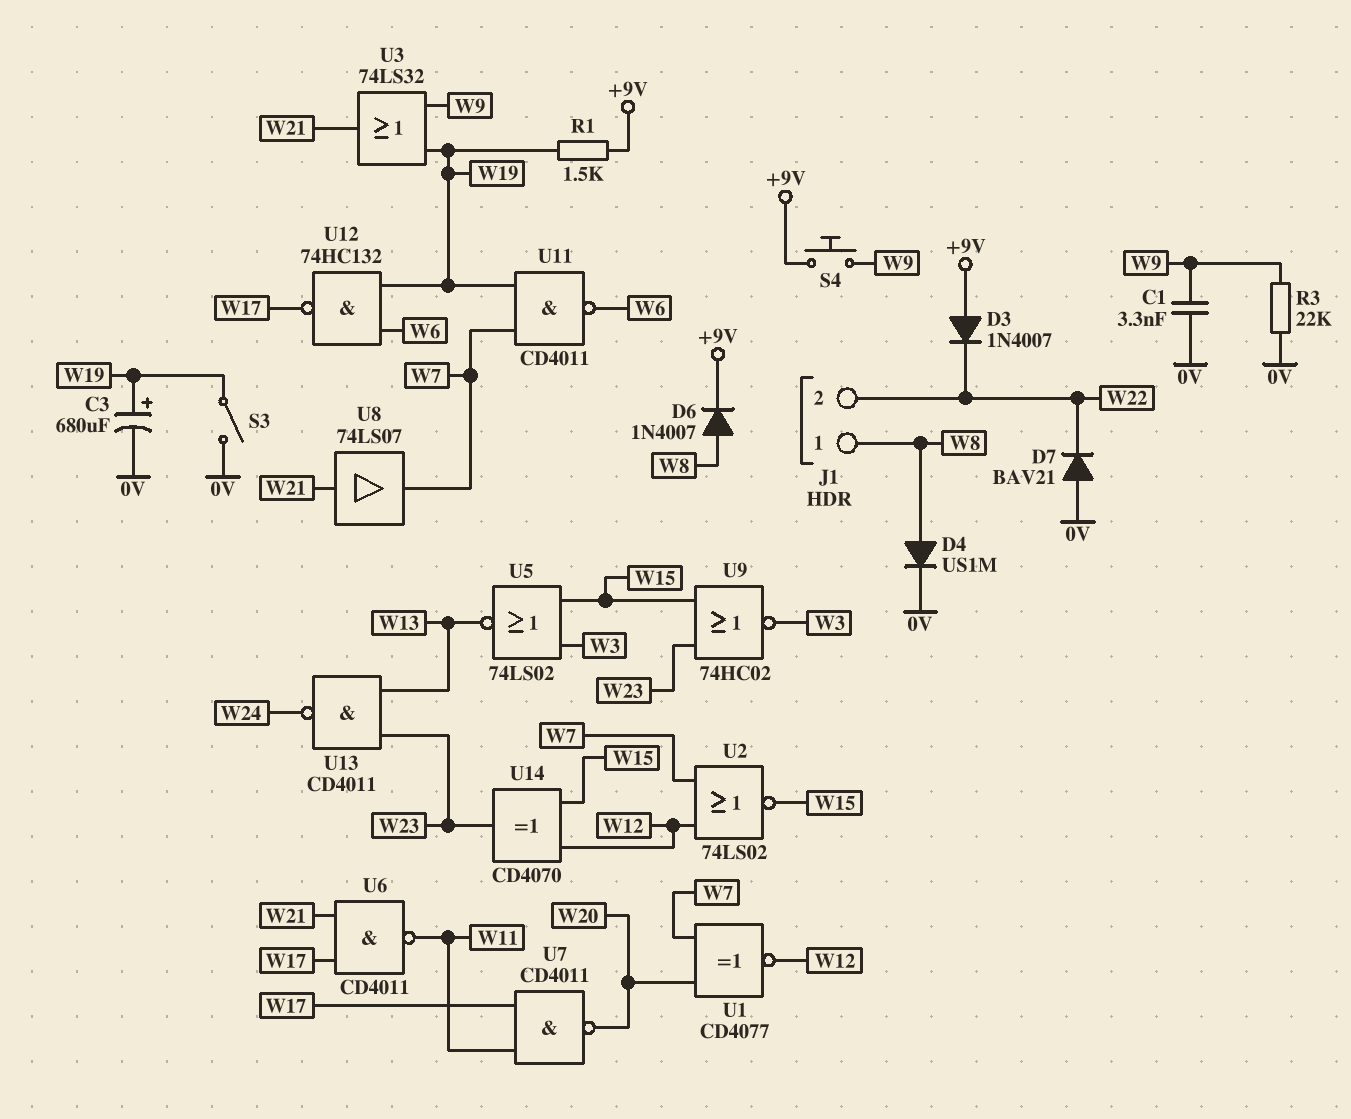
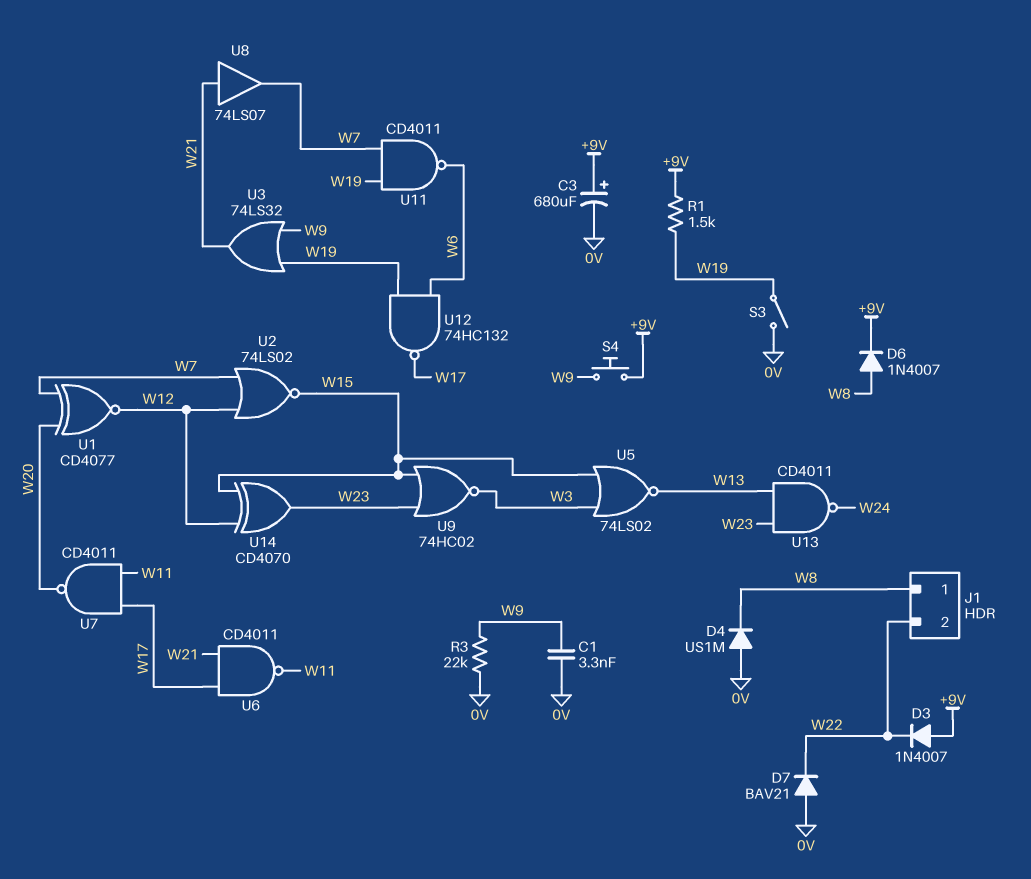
C3: 680uF (plus W19, minus 0V) -> 680uF (plus +9V, minus 0V)
D4: diode US1M (A W8, K 0V) -> diode US1M (A 0V, K W8)

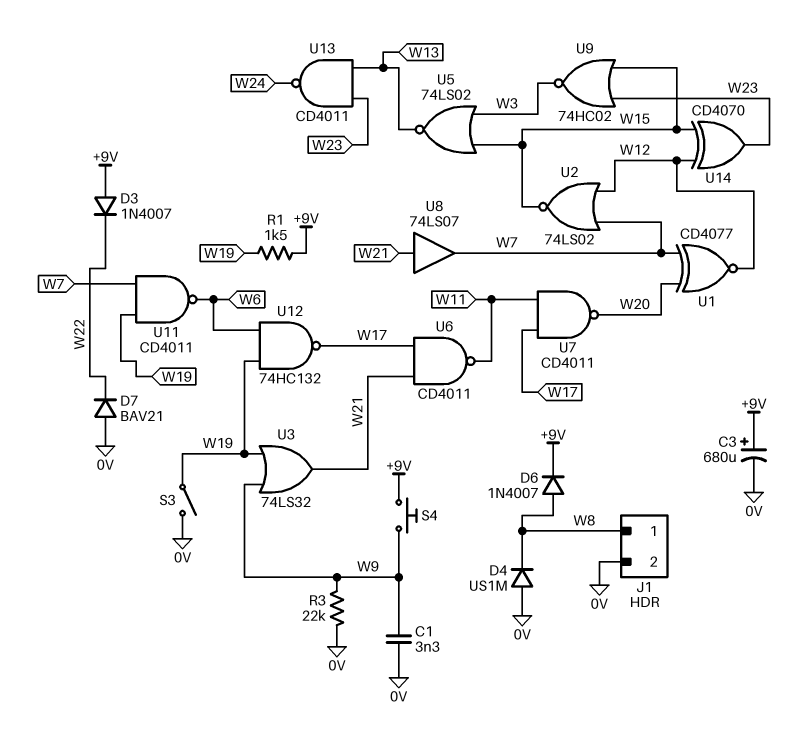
J1 pin 2: W22 -> 0V

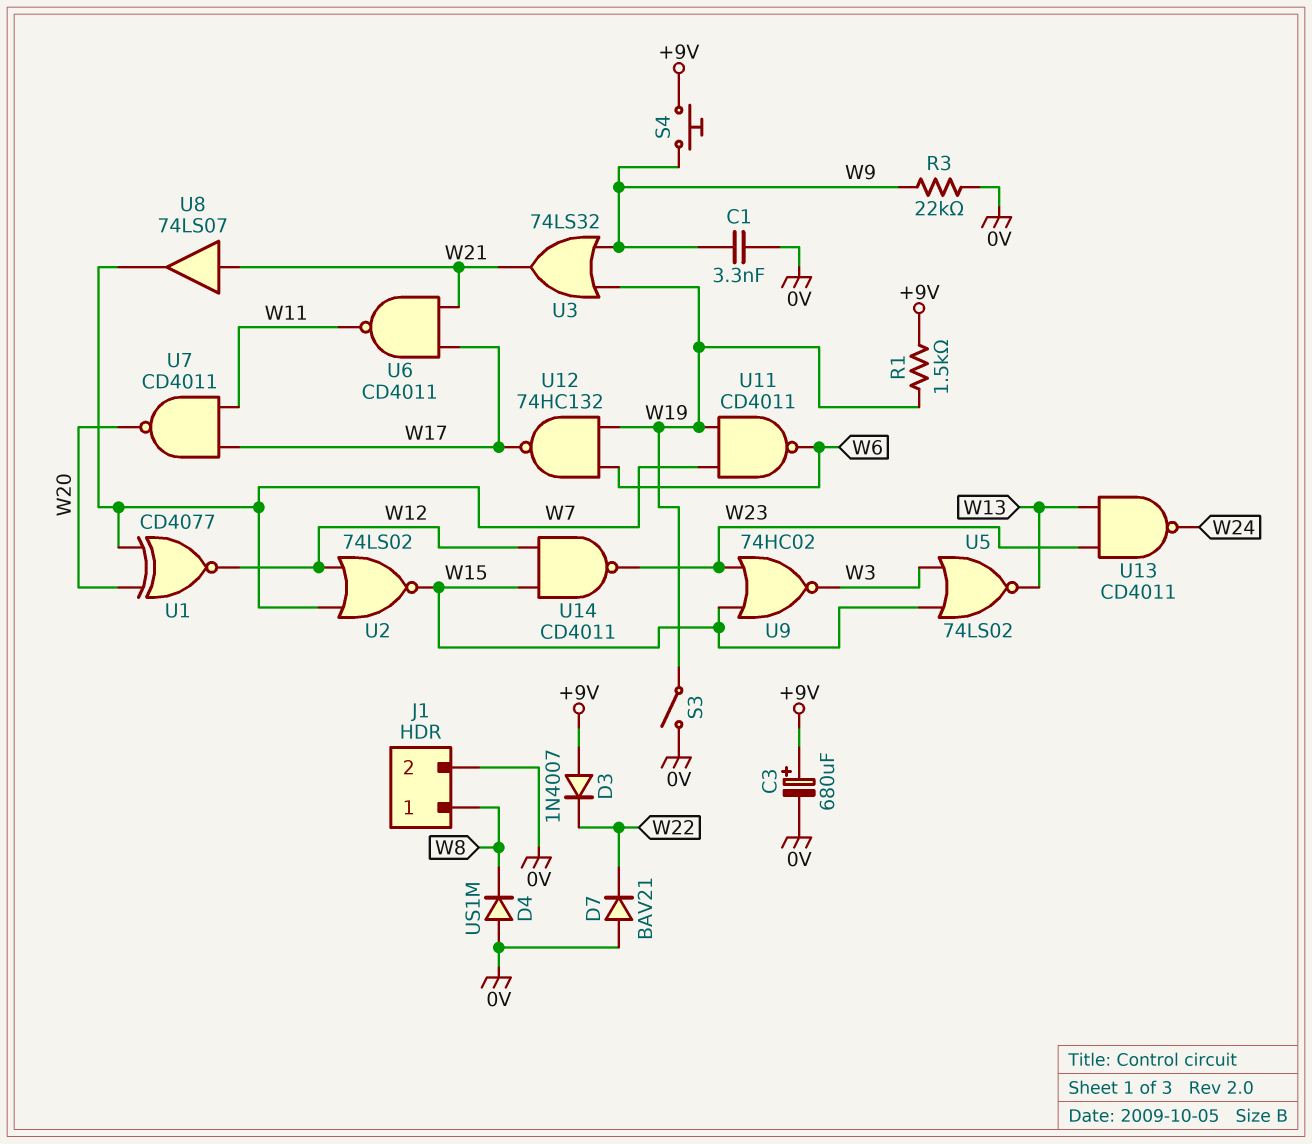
D6: diode 1N4007 (A W8, K +9V) -> none
U14: XOR CD4070 (in W12, in W15, out W23) -> NAND CD4011 (in W12, in W15, out W23)

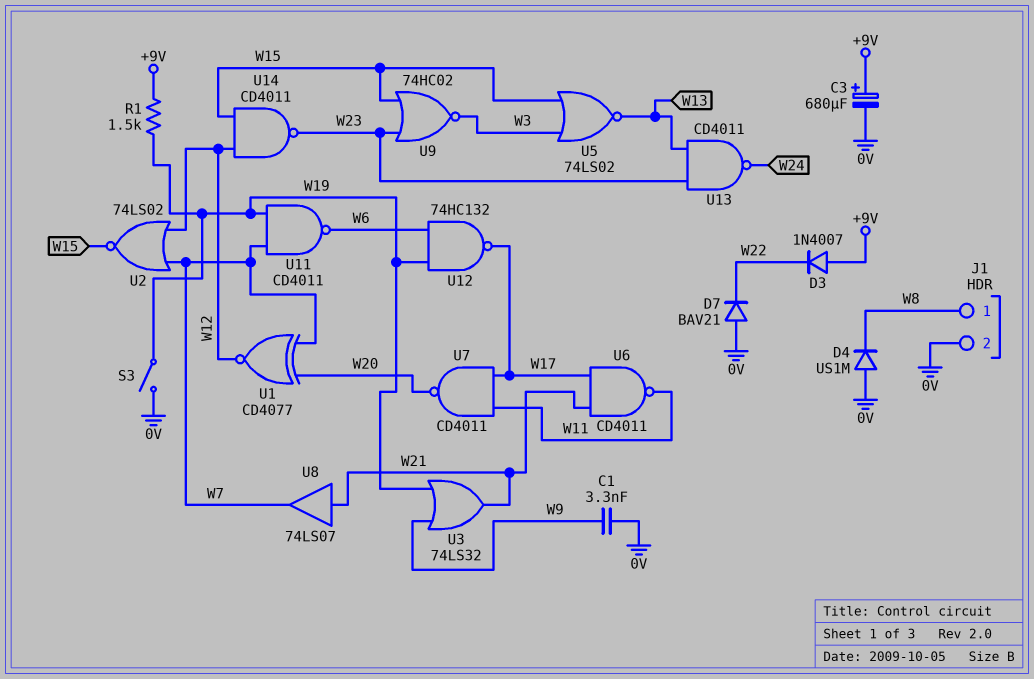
R3: 22k (0V, W9) -> none
S4: button (+9V, W9) -> none

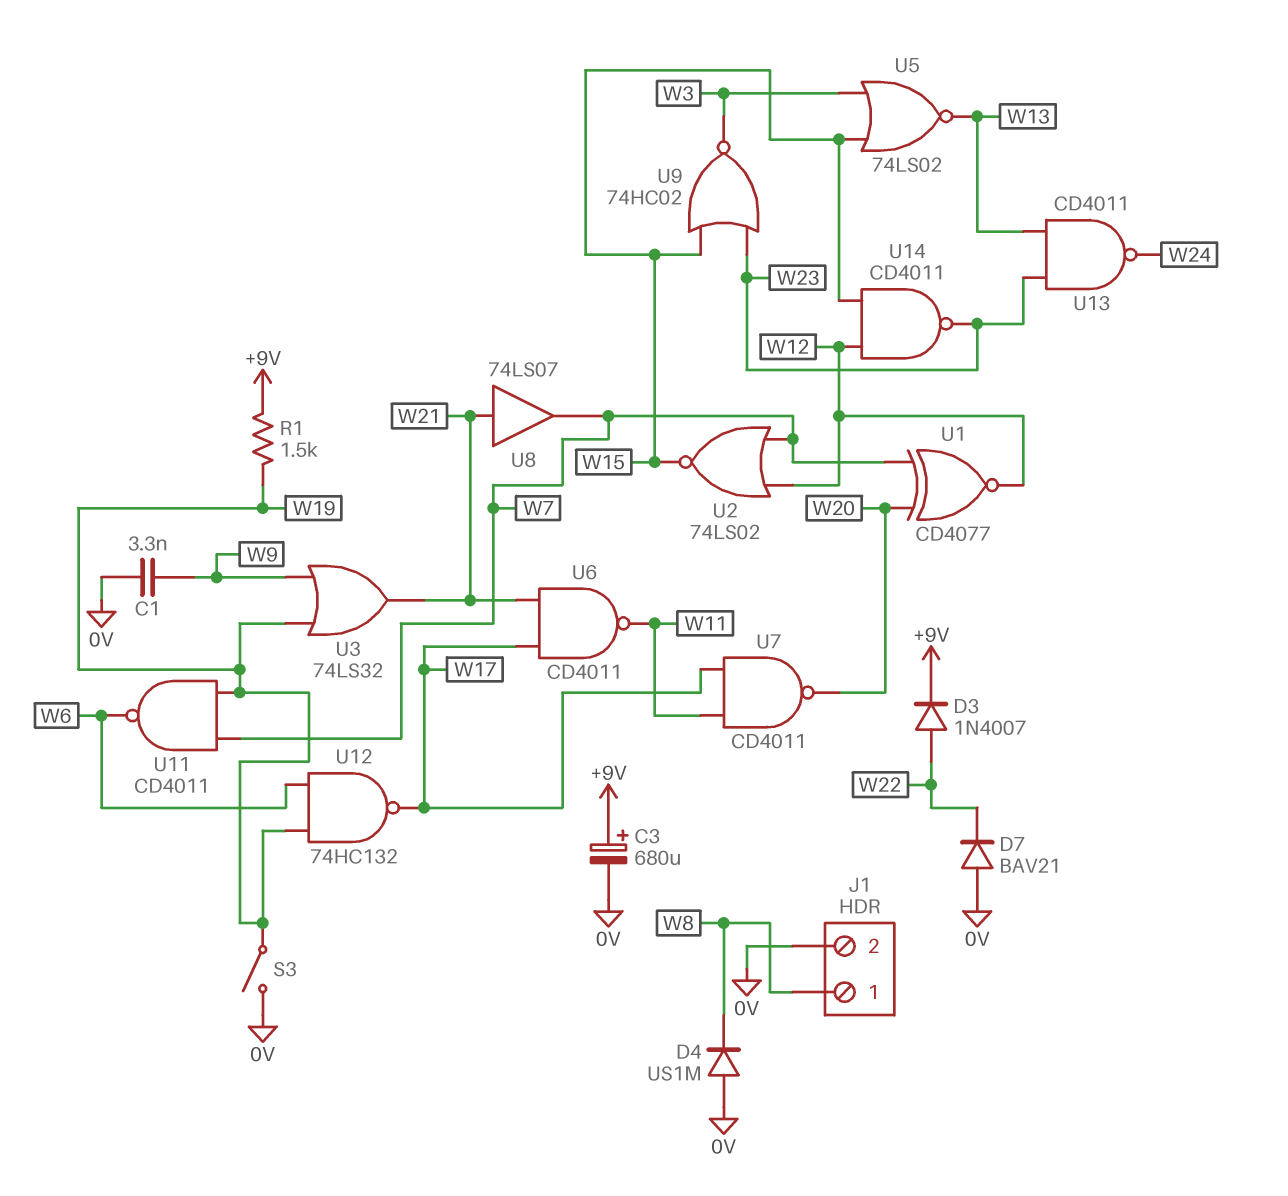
D3: diode 1N4007 (A +9V, K W22) -> diode 1N4007 (A W22, K +9V)

